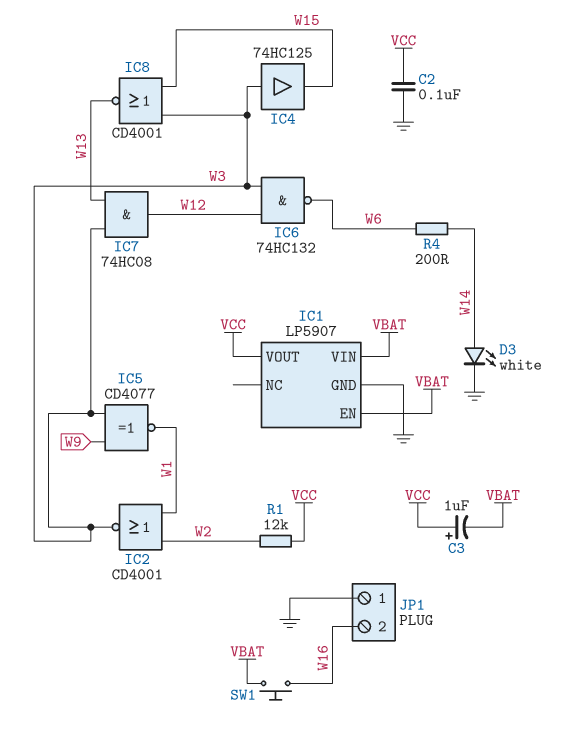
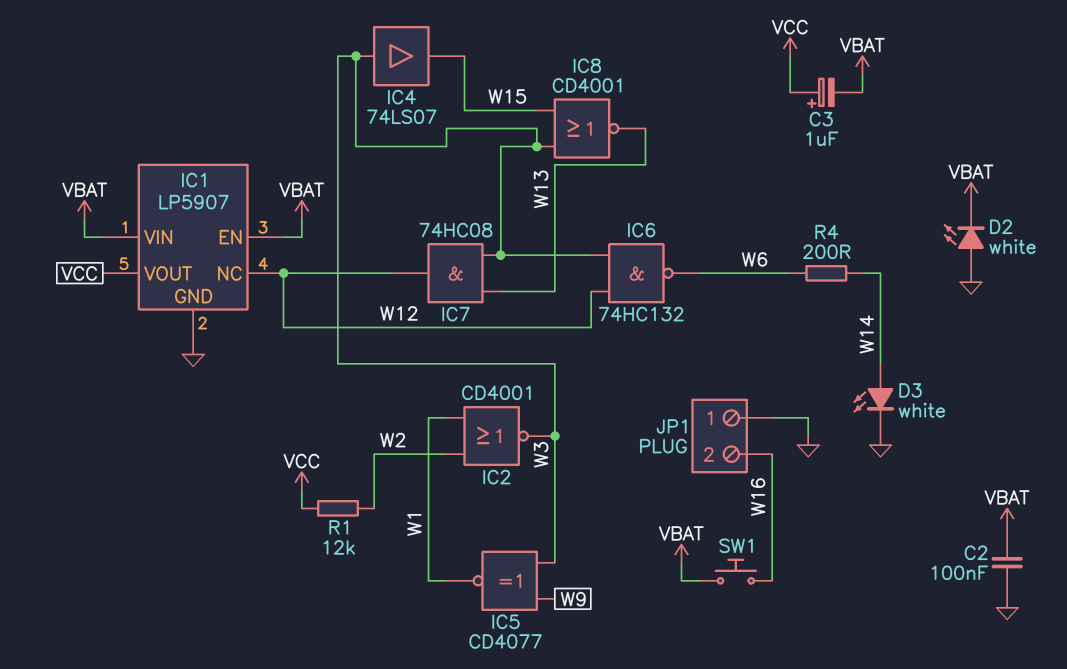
C2: 100nF (GND, VCC) -> 100nF (GND, VBAT)
D2: none -> LED white (A GND, K VBAT)
IC1 pin NC: none -> W12
IC4: buffer 74HC125 (in W3, out W15) -> buffer 74LS07 (in W3, out W15)

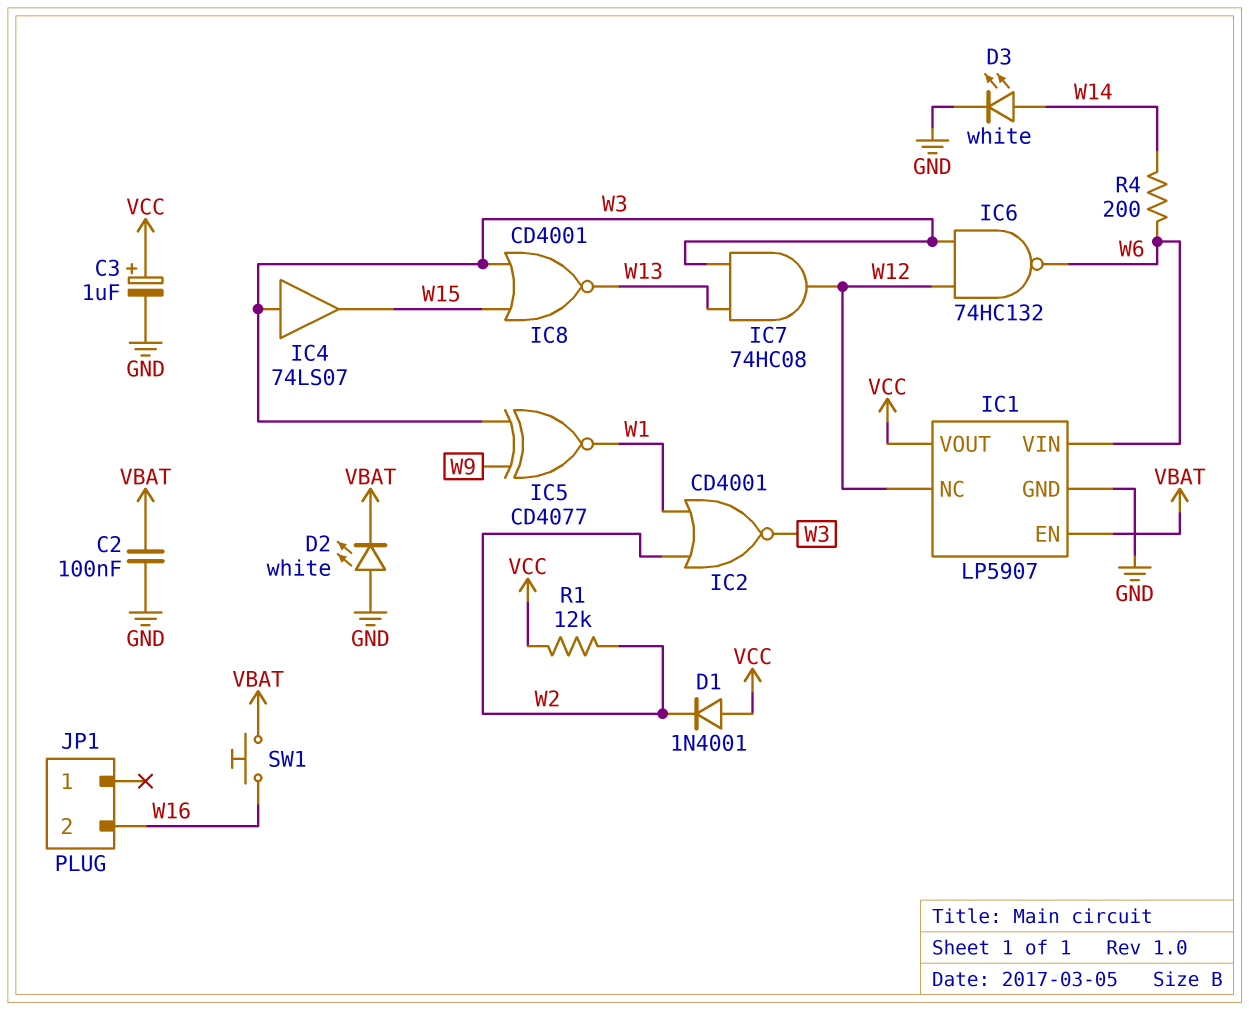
C3: 1uF (plus VCC, minus VBAT) -> 1uF (plus VCC, minus GND)
D1: none -> diode 1N4001 (A VCC, K W2)
IC1 pin VIN: VBAT -> W6
JP1 pin 1: GND -> none

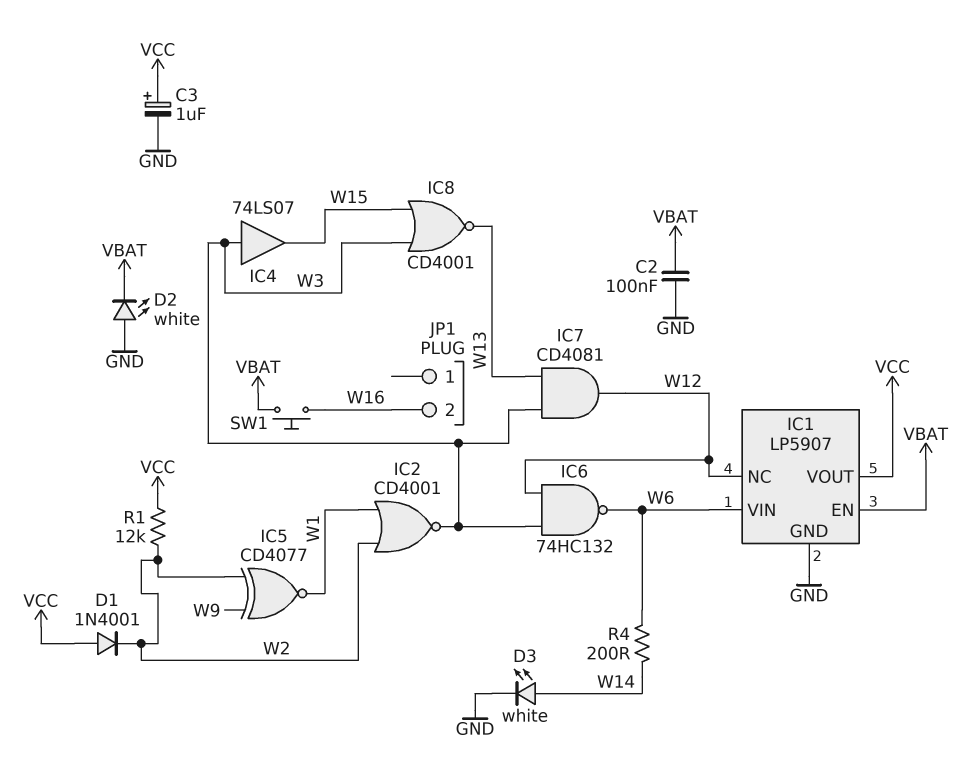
IC5: XNOR CD4077 (in W3, in W9, out W1) -> XNOR CD4077 (in W2, in W9, out W1)
IC7: AND 74HC08 (in W3, in W13, out W12) -> AND CD4081 (in W3, in W13, out W12)

